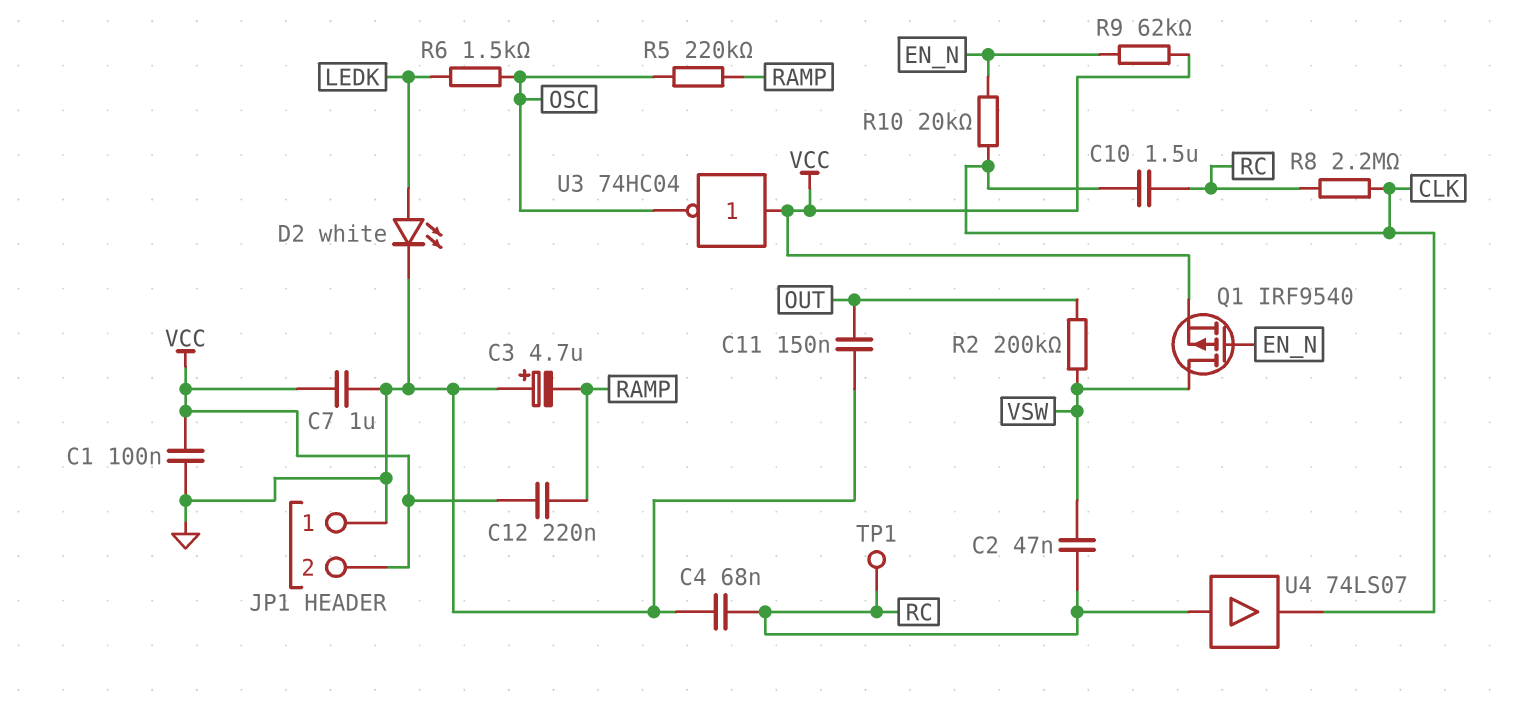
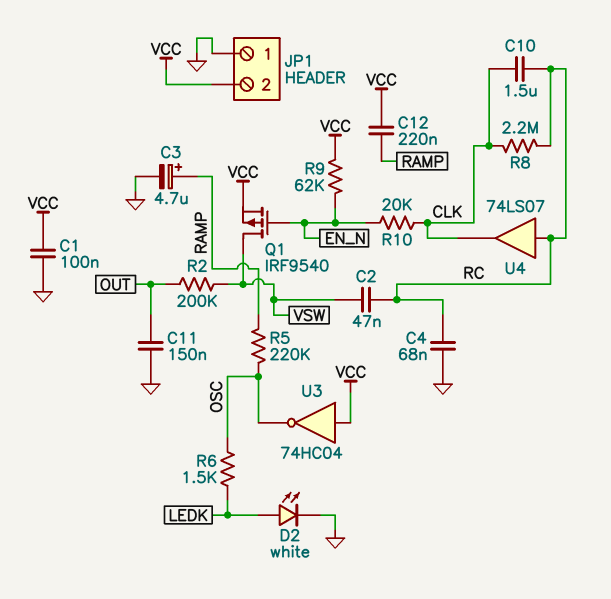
C3: 4.7uF (plus GND, minus RAMP) -> 4.7uF (plus RAMP, minus GND)
C7: 1uF (GND, VCC) -> none
TP1: test point (RC) -> none

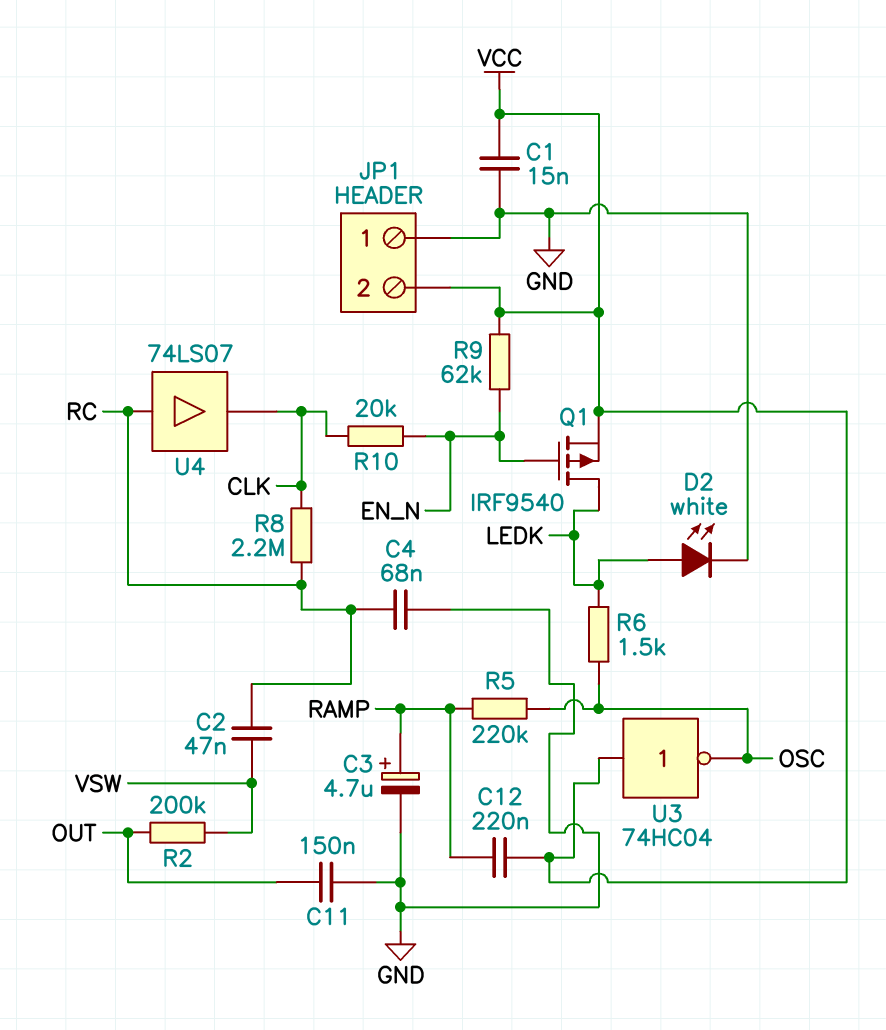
C1: 100nF (GND, VCC) -> 15nF (GND, VCC)
C10: 1.5uF (CLK, RC) -> none
Q1: PMOS IRF9540 (G EN_N, D VSW, S VCC) -> PMOS IRF9540 (G EN_N, D LEDK, S VCC)

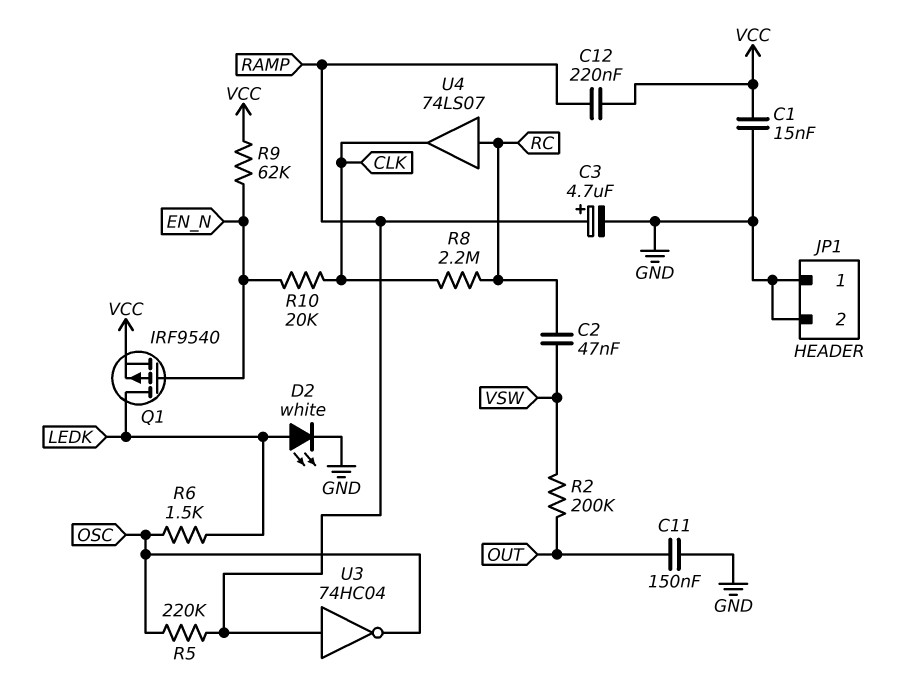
C4: 68nF (GND, RC) -> none
JP1 pin 2: VCC -> GND
U3: NOT 74HC04 (in VCC, out OSC) -> NOT 74HC04 (in RAMP, out OSC)

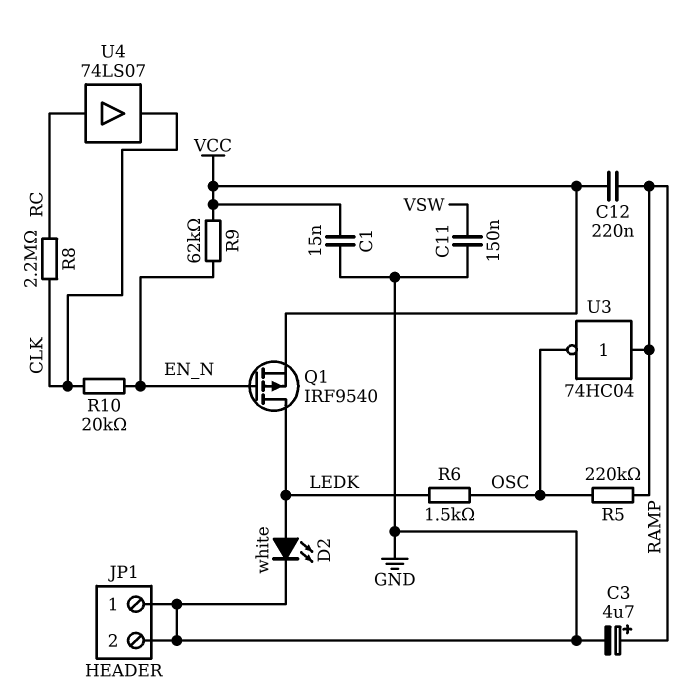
C2: 47nF (RC, VSW) -> none
C11: 150nF (GND, OUT) -> 150nF (GND, VSW)
R2: 200k (OUT, VSW) -> none

